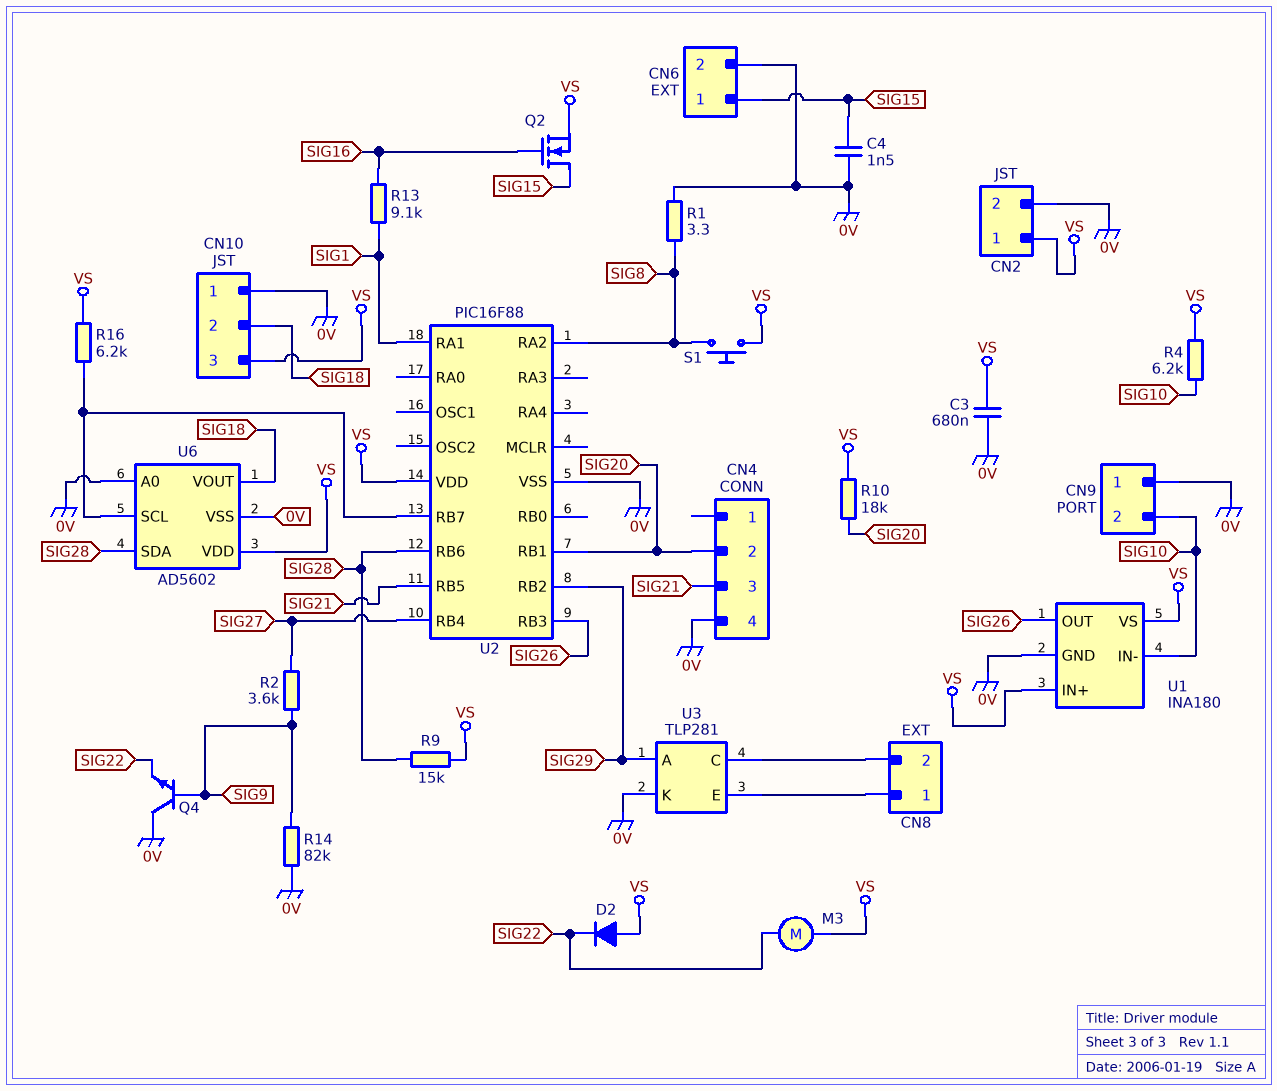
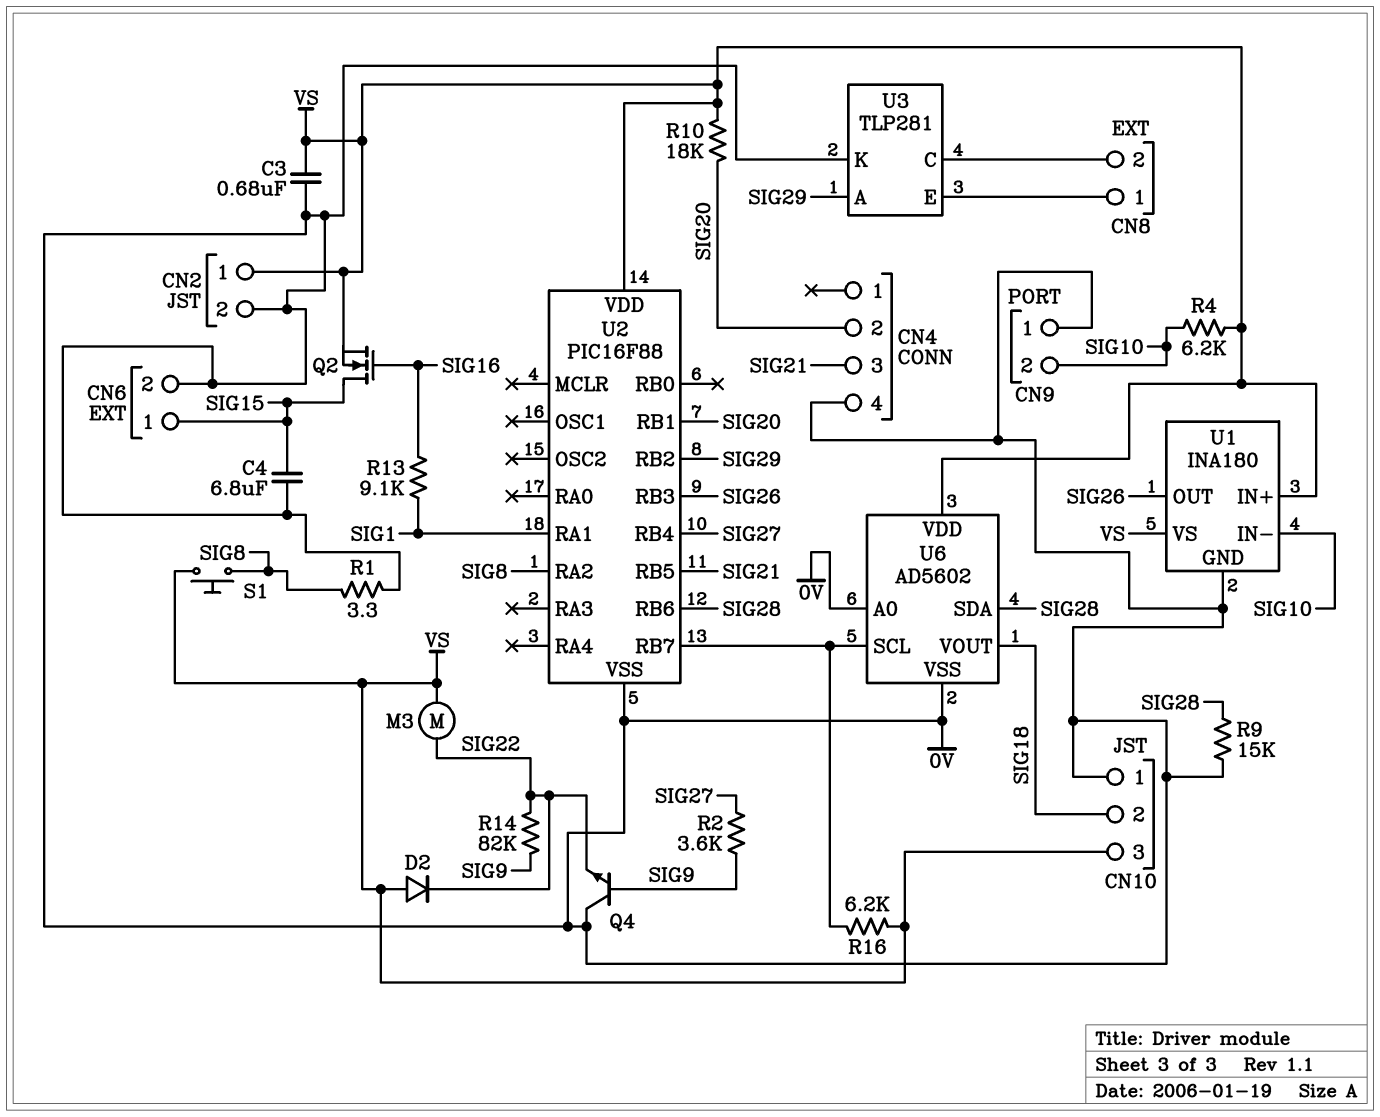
C4: 1.5nF (0V, SIG15) -> 6.8uF (0V, SIG15)
R9: 15k (SIG28, VS) -> 15k (0V, SIG28)
R14: 82k (0V, SIG9) -> 82k (SIG9, SIG22)

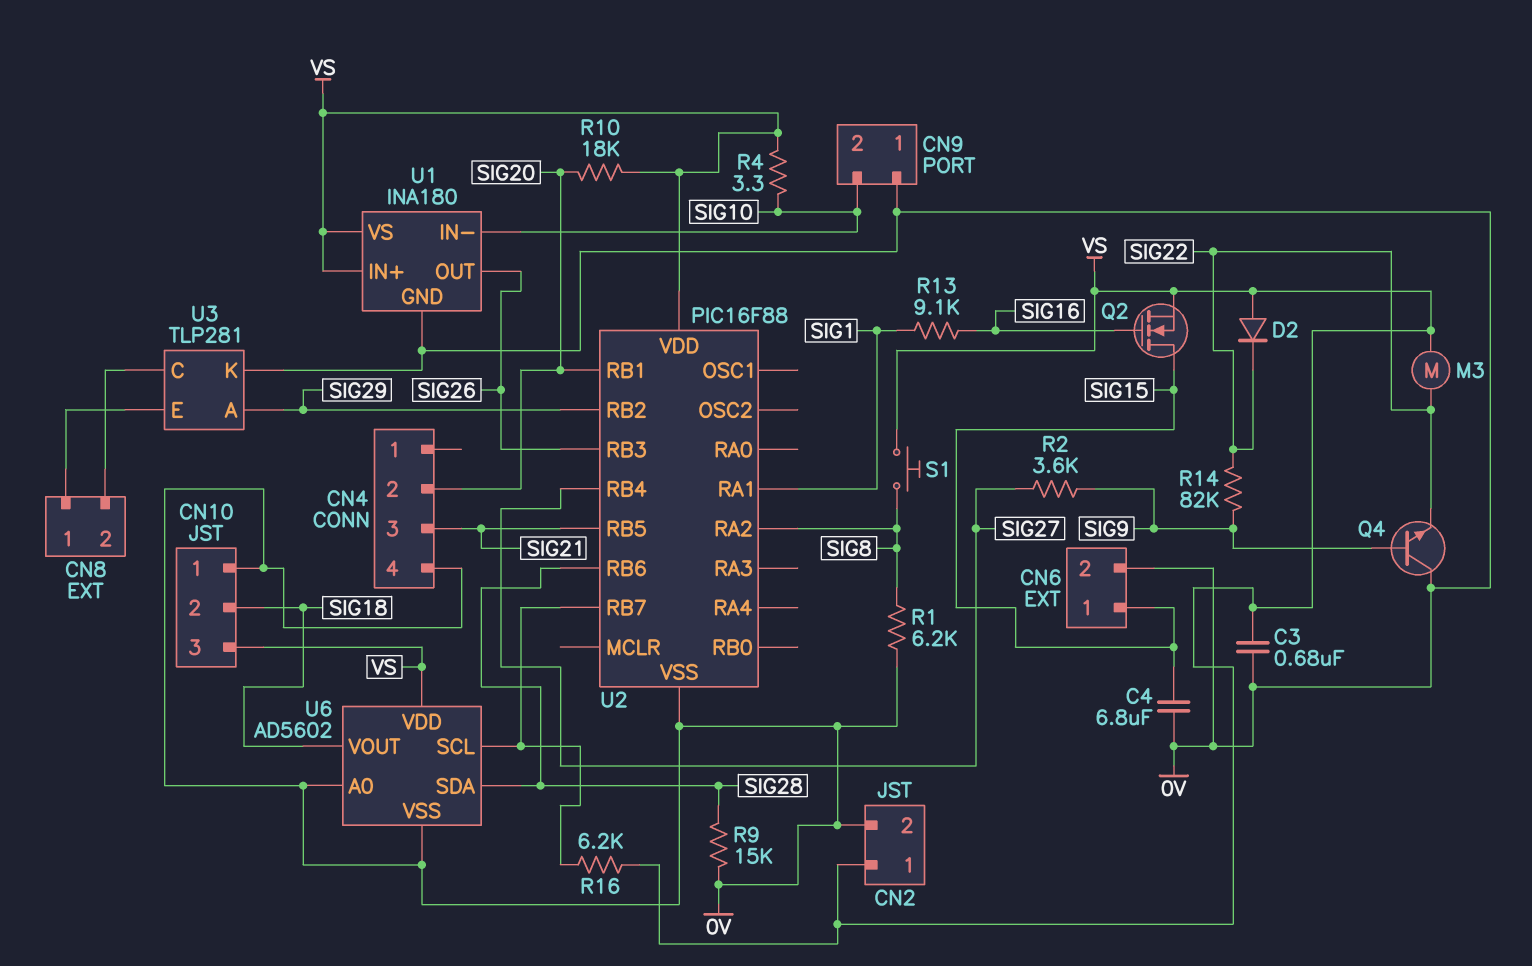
R1: 3.3 (0V, SIG8) -> 6.2k (0V, SIG8)
R4: 6.2k (SIG10, VS) -> 3.3 (SIG10, VS)

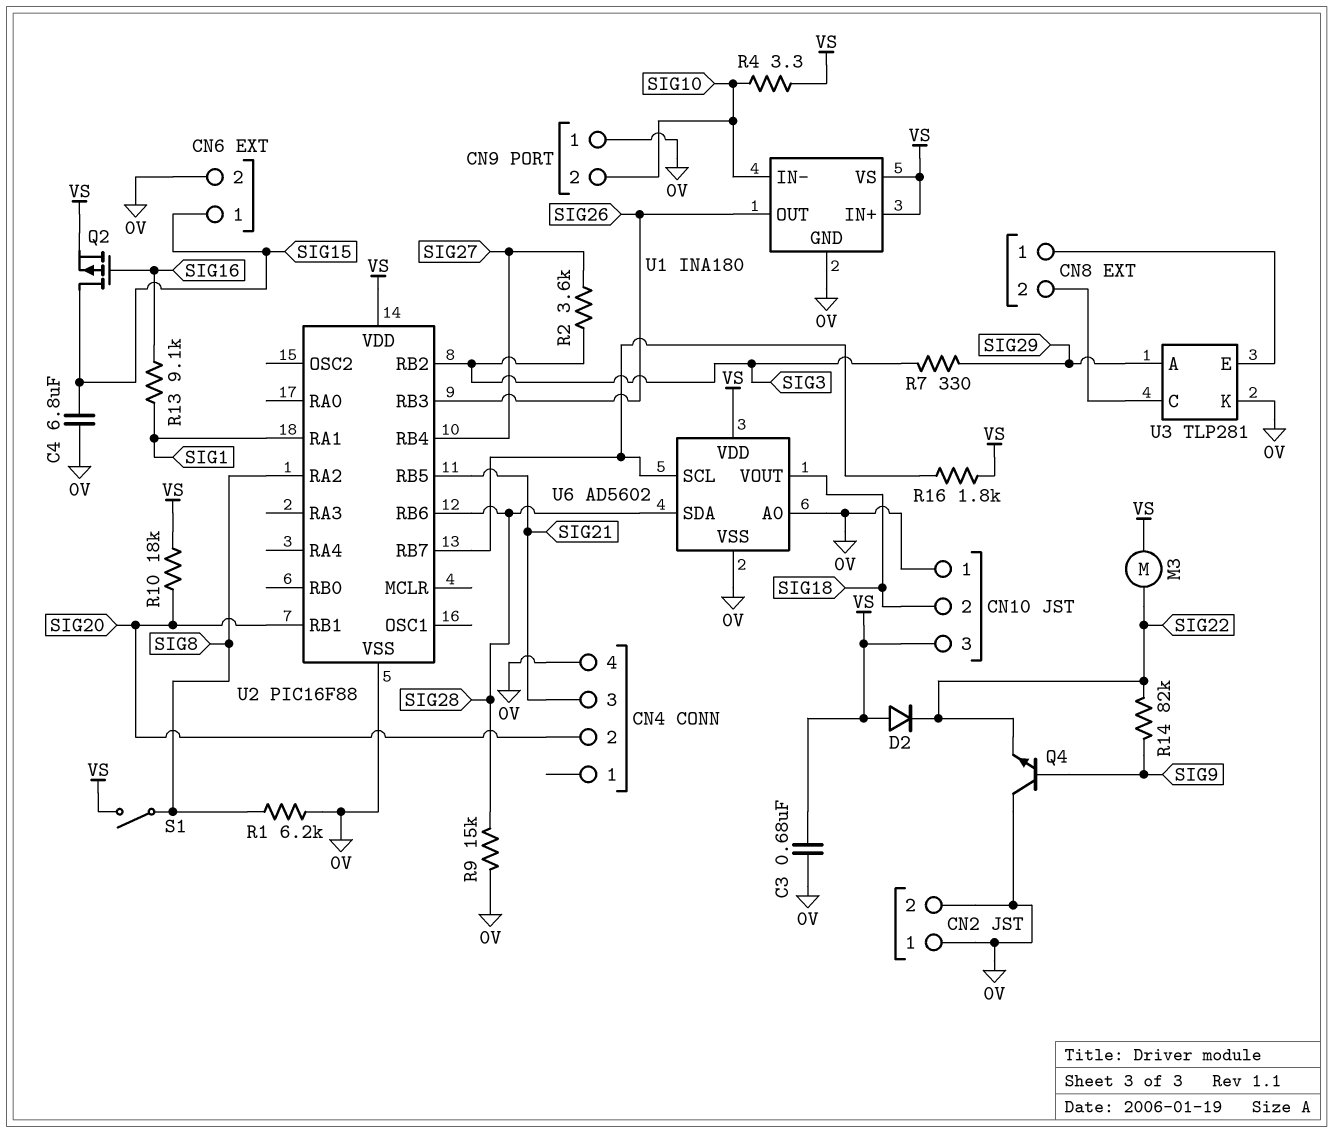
CN2 pin 1: VS -> 0V
Q2: NMOS (G SIG16, D SIG15, S VS) -> PMOS (G SIG16, D SIG15, S VS)
R2: 3.6k (SIG9, SIG27) -> 3.6k (SIG3, SIG27)
R7: none -> 330 (SIG3, SIG29)
R16: 6.2k (U2/RB7, VS) -> 1.8k (U2/RB7, VS)
S1: button (SIG8, VS) -> switch (SIG8, VS)
U2 pin RB2: SIG29 -> SIG3

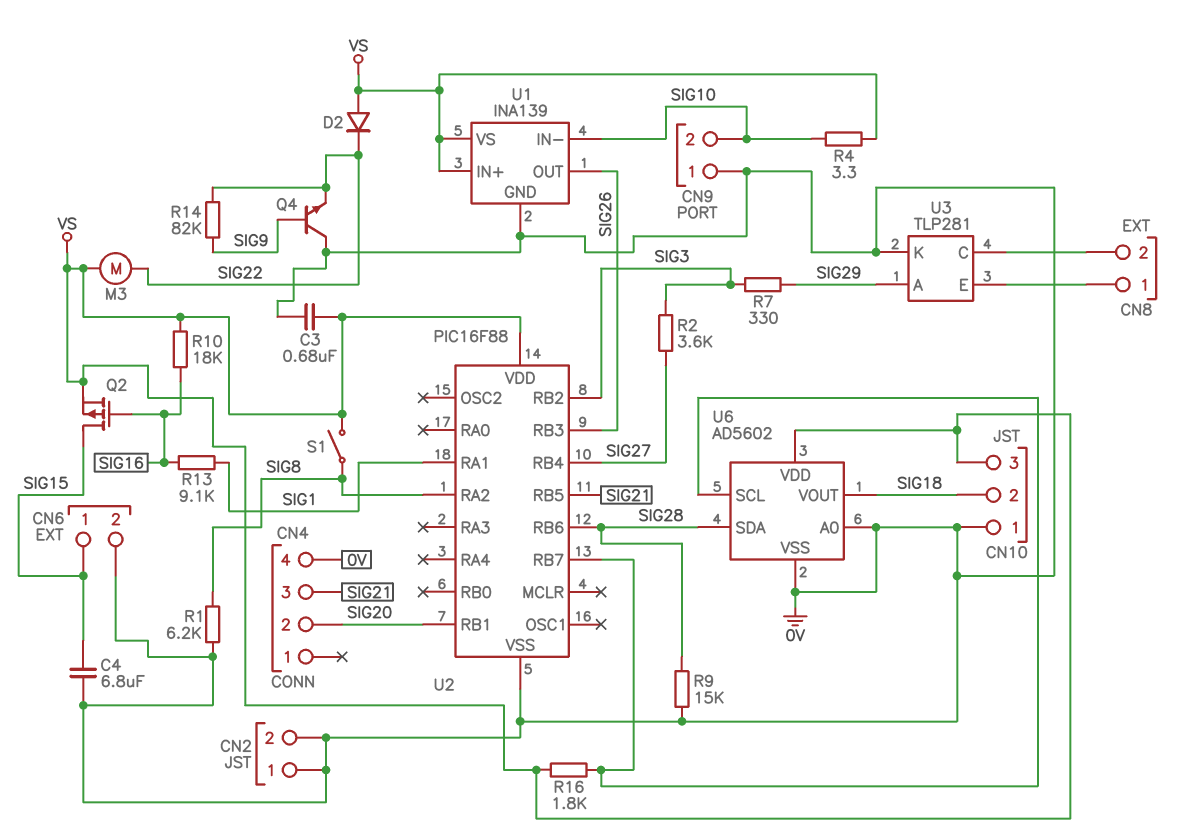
R10: 18k (SIG20, VS) -> 18k (SIG16, VS)
U1: INA180 -> INA139

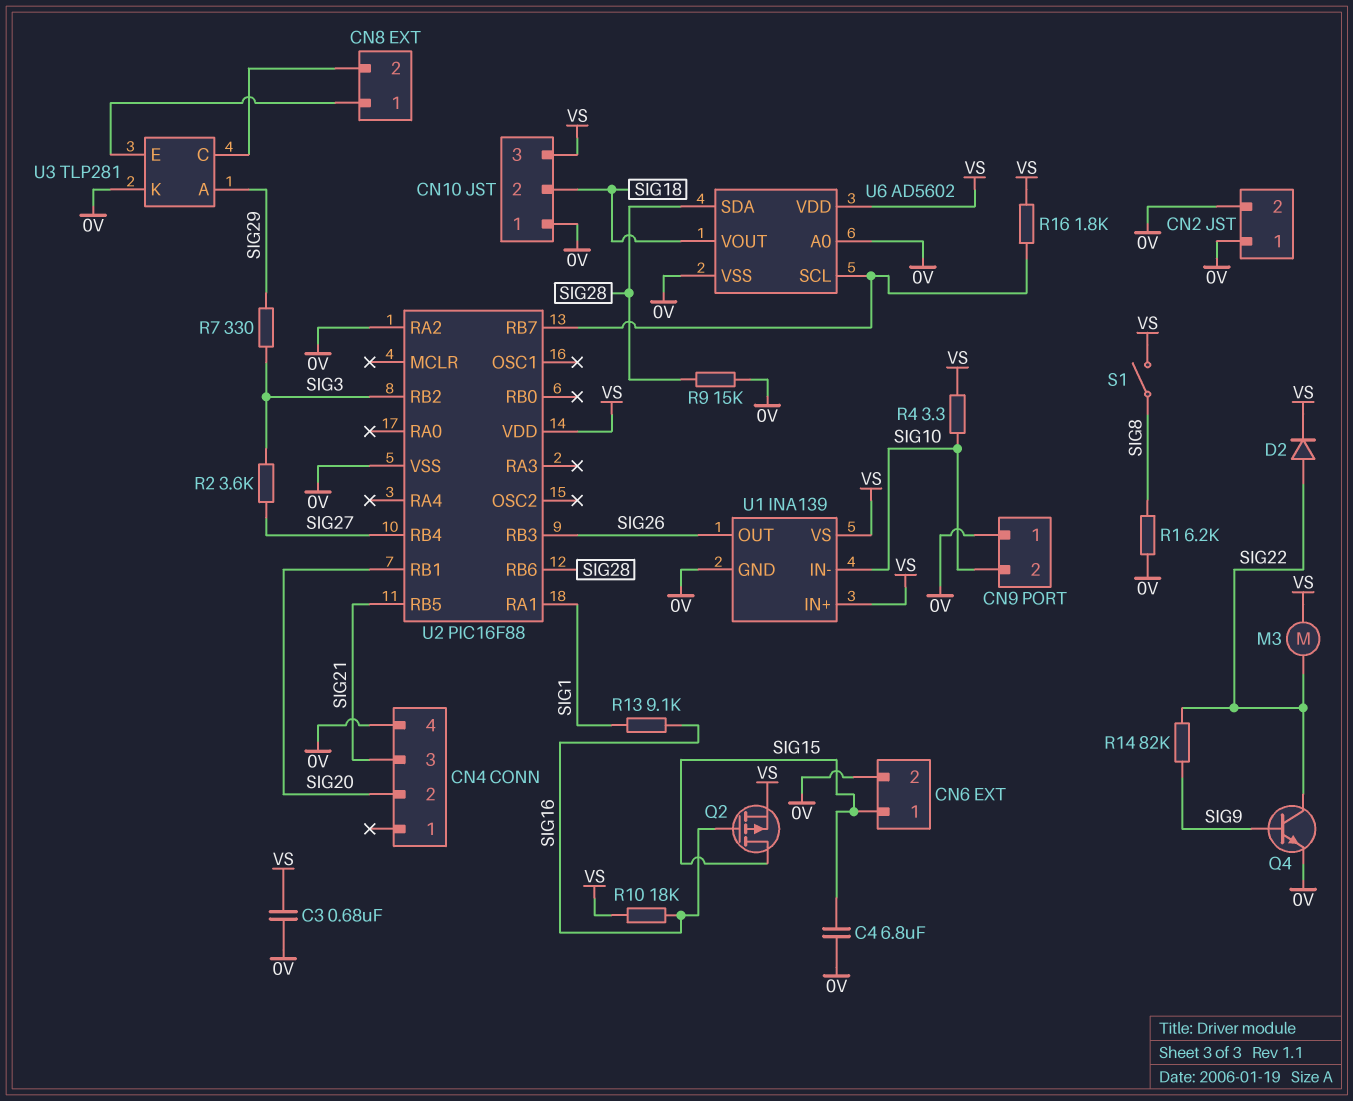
D2: diode (A VS, K SIG22) -> diode (A SIG22, K VS)
Q4: NPN (B SIG9, C 0V, E SIG22) -> NPN (B SIG9, C SIG22, E 0V)
U2 pin RA2: SIG8 -> 0V

